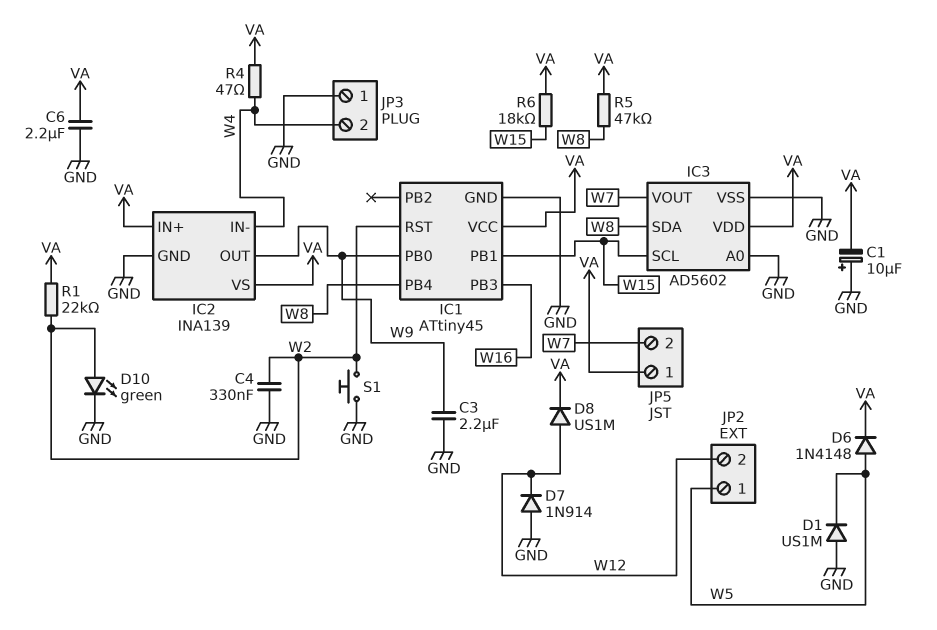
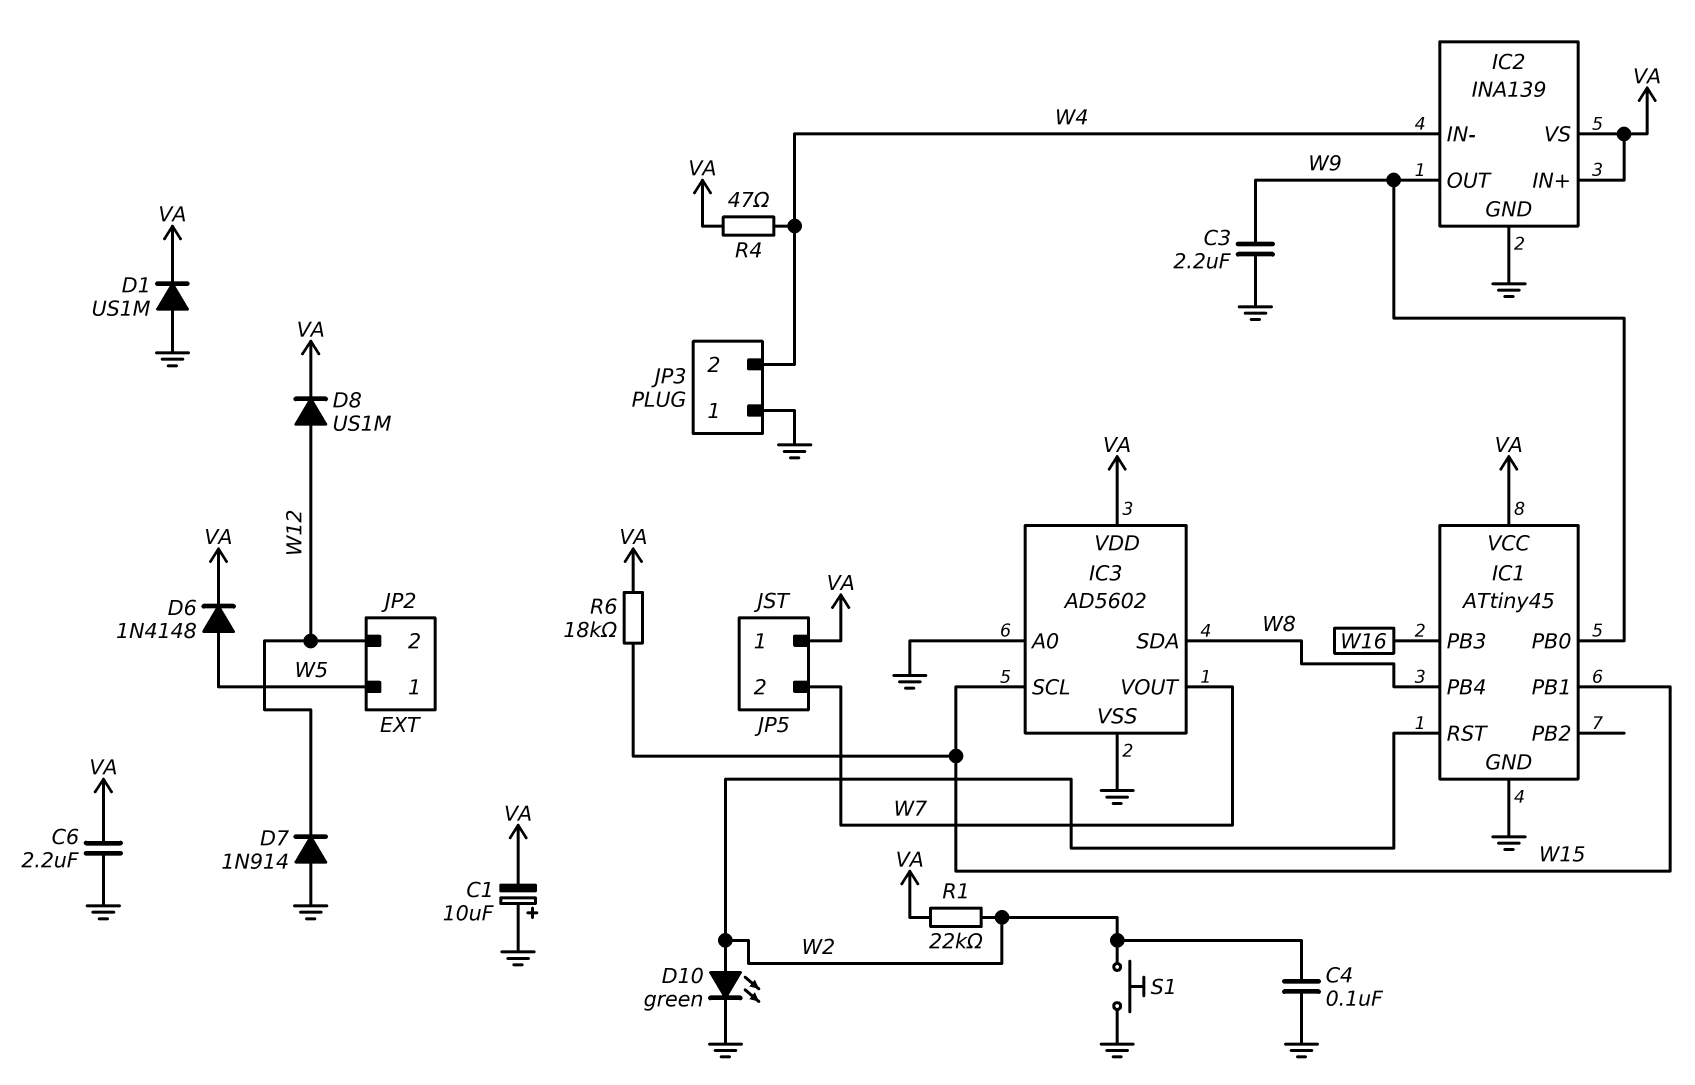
C4: 330nF (GND, W2) -> 100nF (GND, W2)
D1: diode US1M (A GND, K W5) -> diode US1M (A GND, K VA)
R5: 47k (VA, W8) -> none

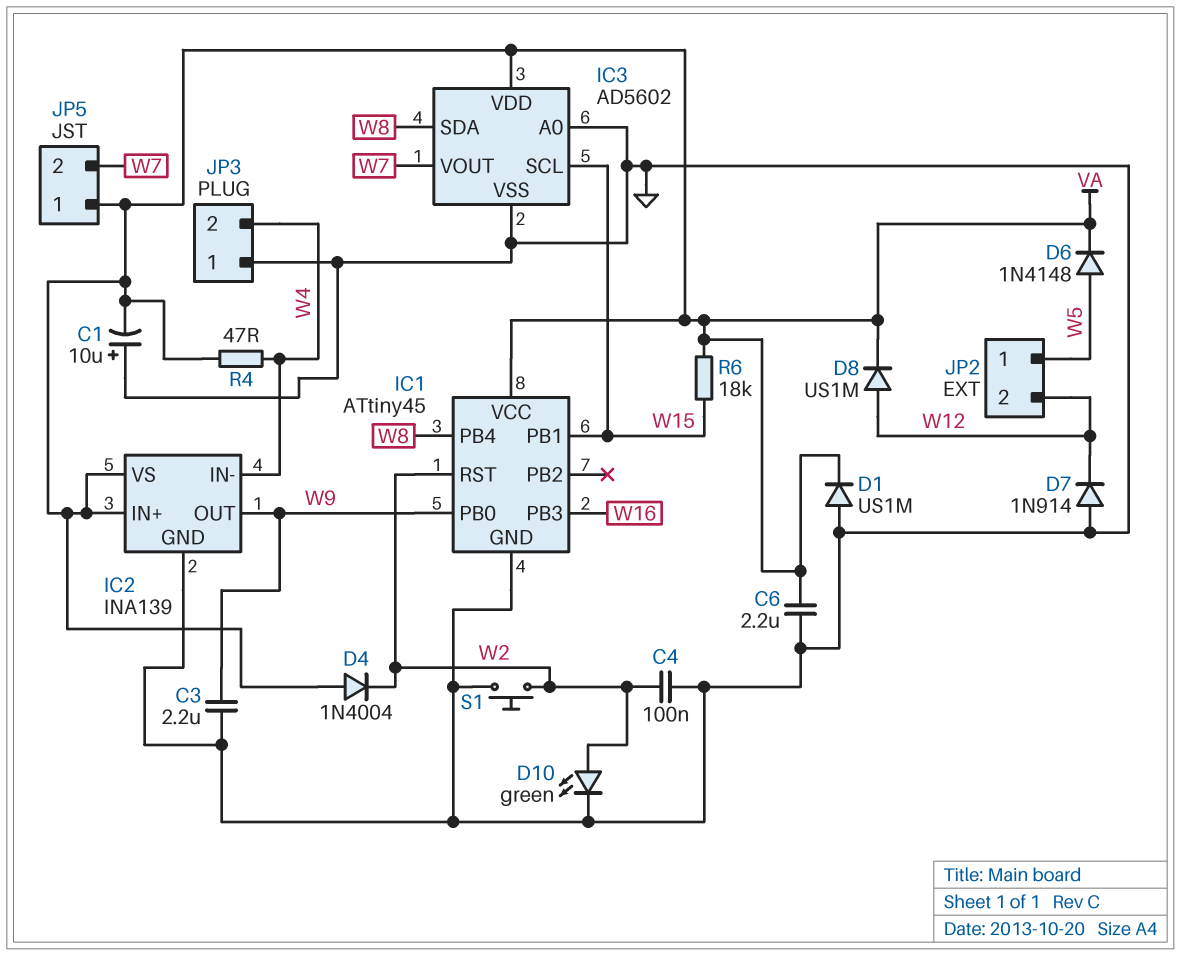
D4: none -> diode 1N4004 (A VA, K W2)
R1: 22k (VA, W2) -> none

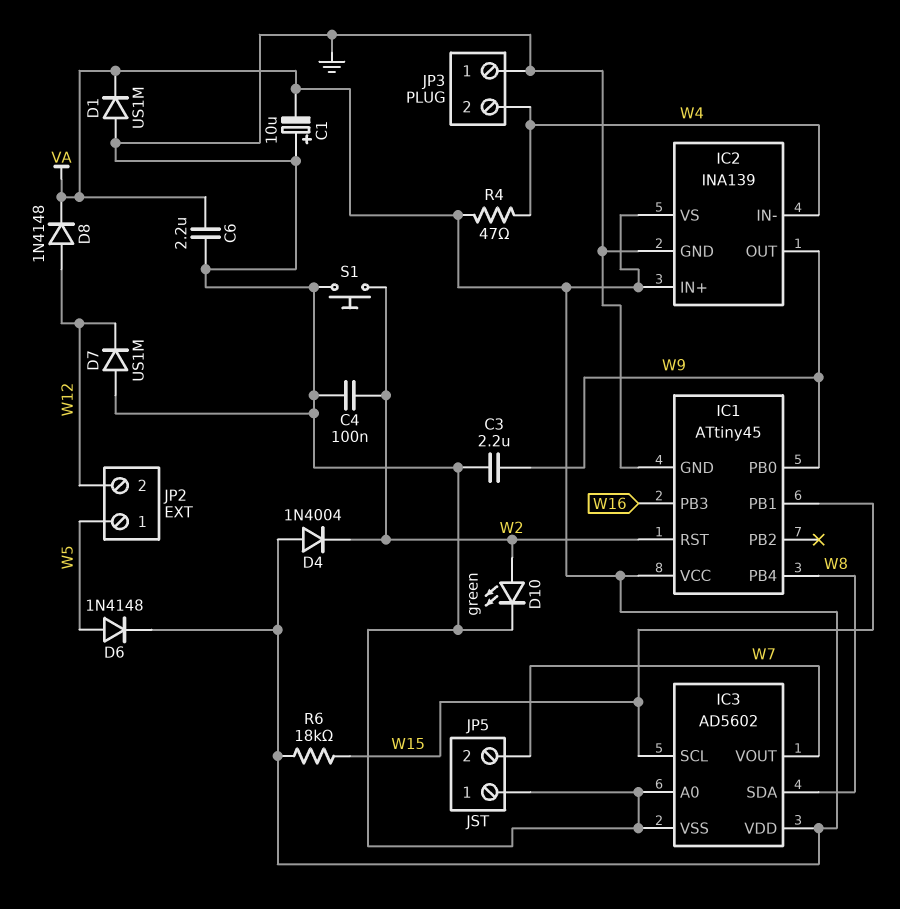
D7: diode 1N914 (A GND, K W12) -> diode US1M (A GND, K W12)
D8: diode US1M (A W12, K VA) -> diode 1N4148 (A W12, K VA)
JP5 pin 1: VA -> GND

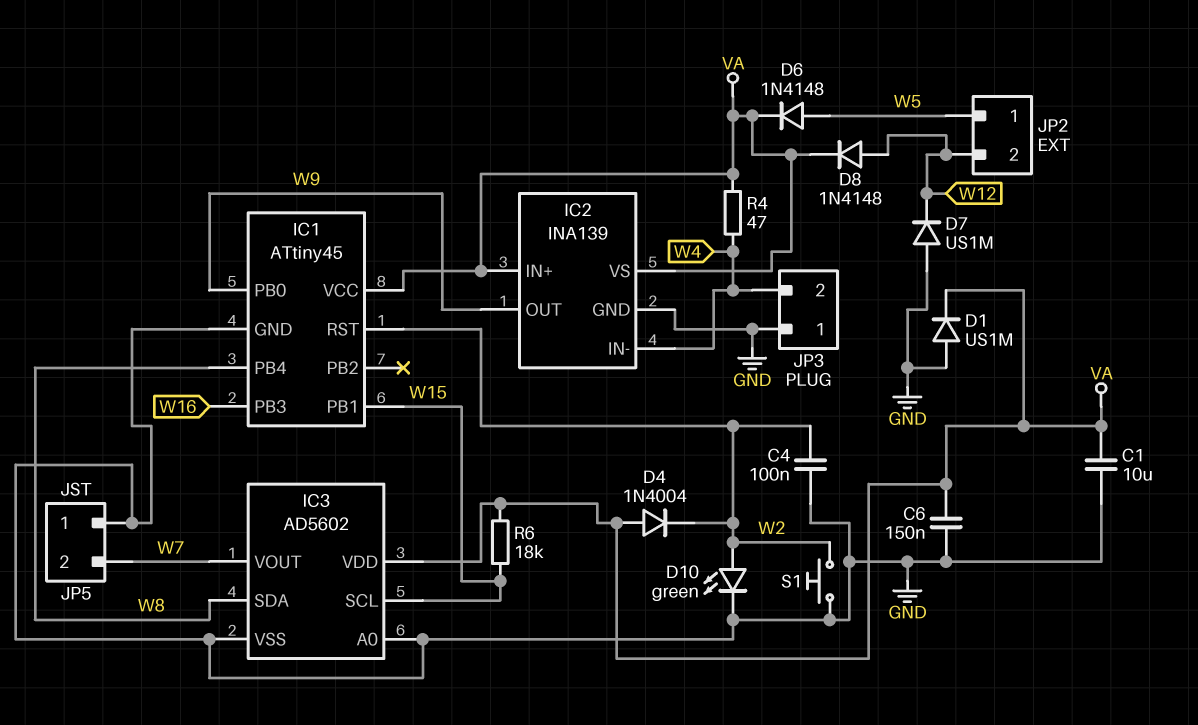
C1: 10uF (plus GND, minus VA) -> 10uF (GND, VA)
C3: 2.2uF (GND, W9) -> none
C6: 2.2uF (GND, VA) -> 150nF (GND, VA)

